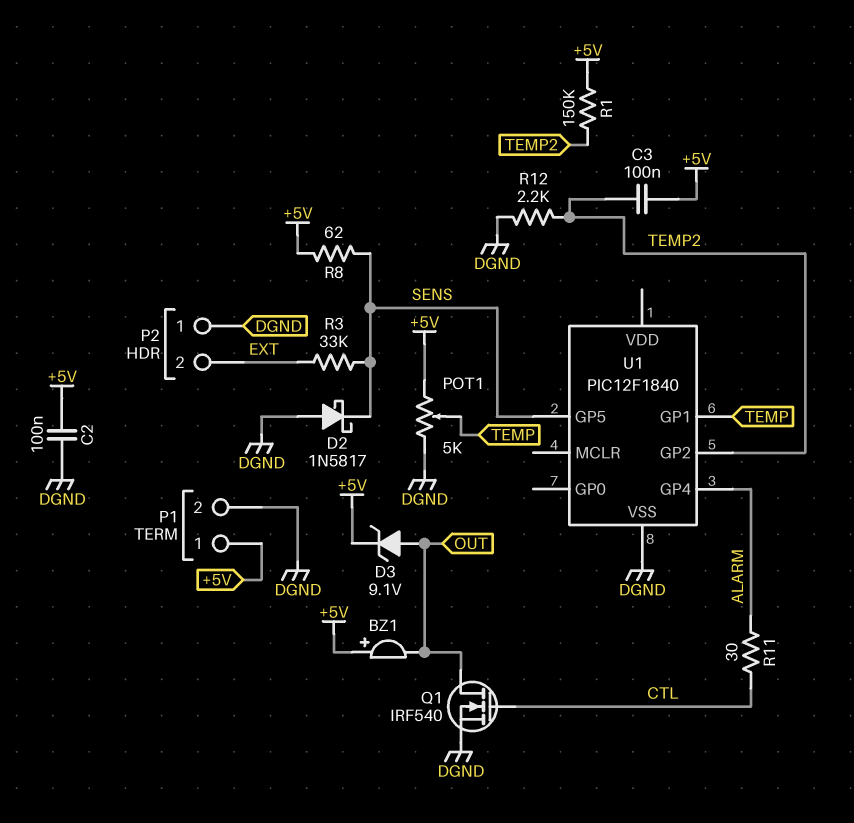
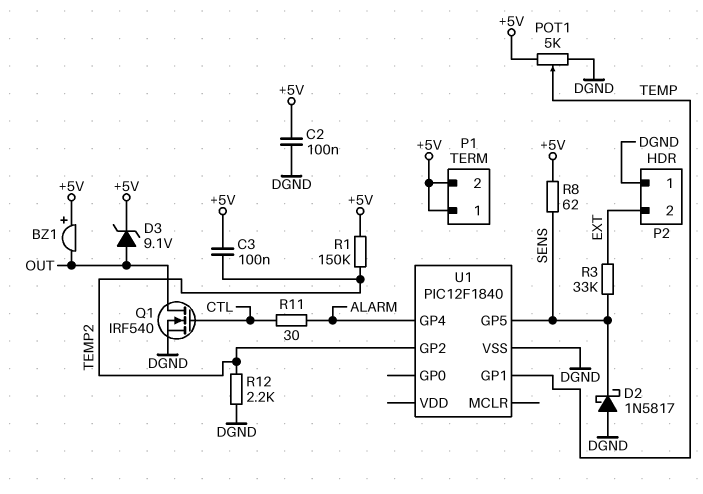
P1 pin 2: DGND -> +5V

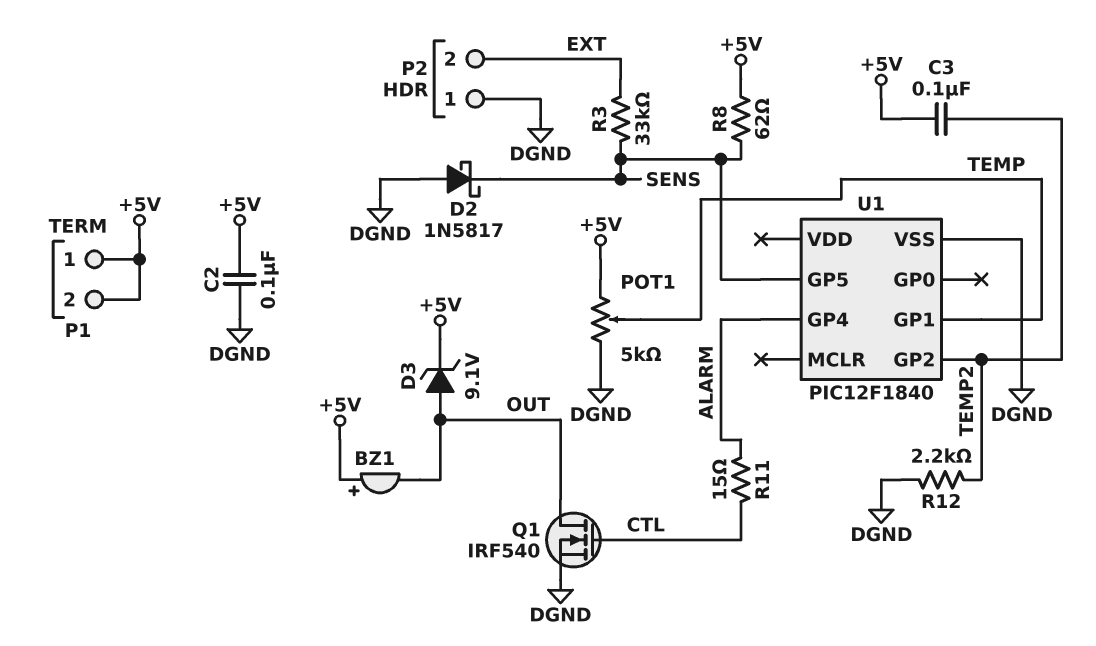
R1: 150k (+5V, TEMP2) -> none
R11: 30 (ALARM, CTL) -> 15 (ALARM, CTL)

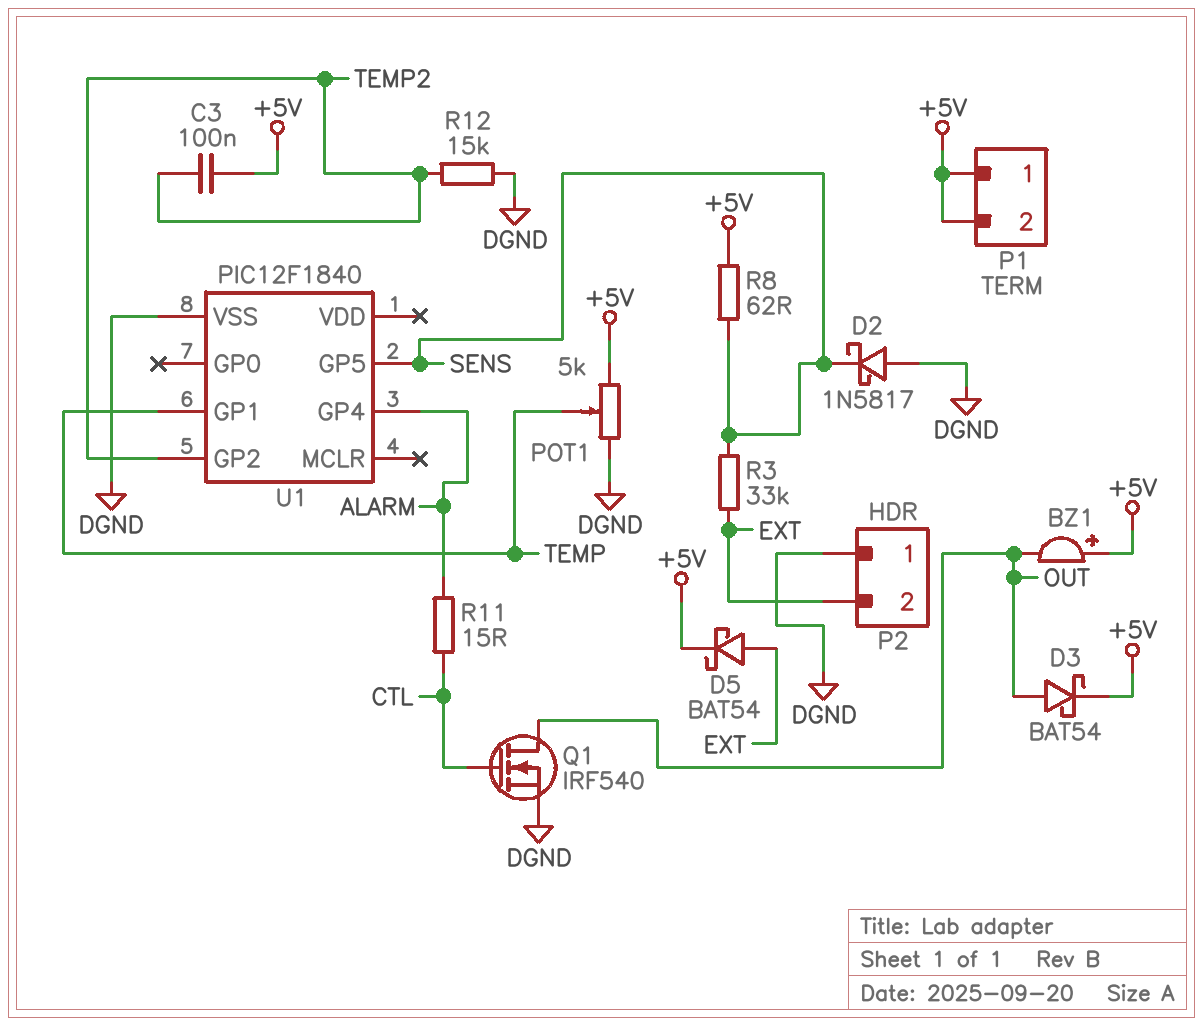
C2: 100nF (+5V, DGND) -> none
D3: zener 9.1V (A OUT, K +5V) -> schottky BAT54 (A OUT, K +5V)
D5: none -> schottky BAT54 (A EXT, K +5V)
R12: 2.2k (DGND, TEMP2) -> 15k (DGND, TEMP2)

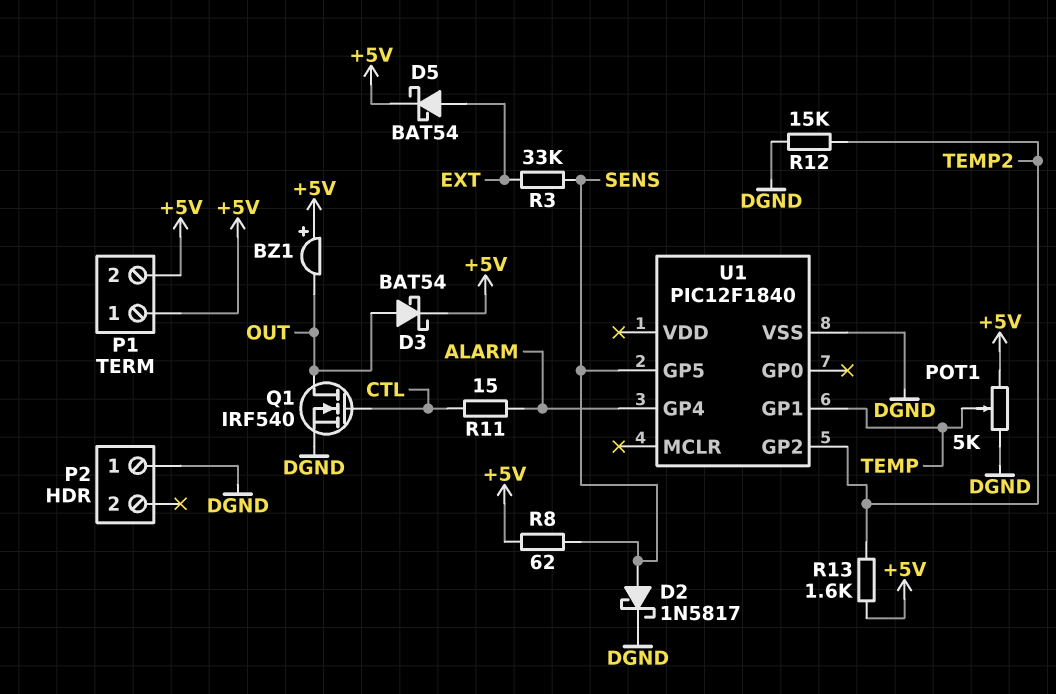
C3: 100nF (+5V, TEMP2) -> none
D2: schottky 1N5817 (A DGND, K SENS) -> schottky 1N5817 (A SENS, K DGND)
P2 pin 2: EXT -> none
R13: none -> 1.6k (+5V, TEMP2)

